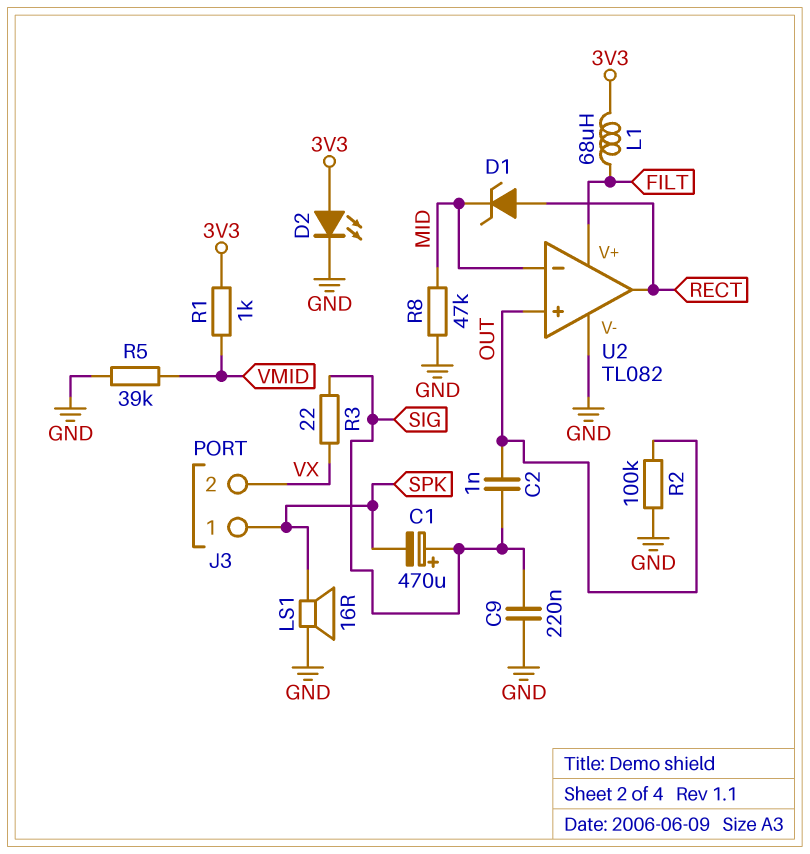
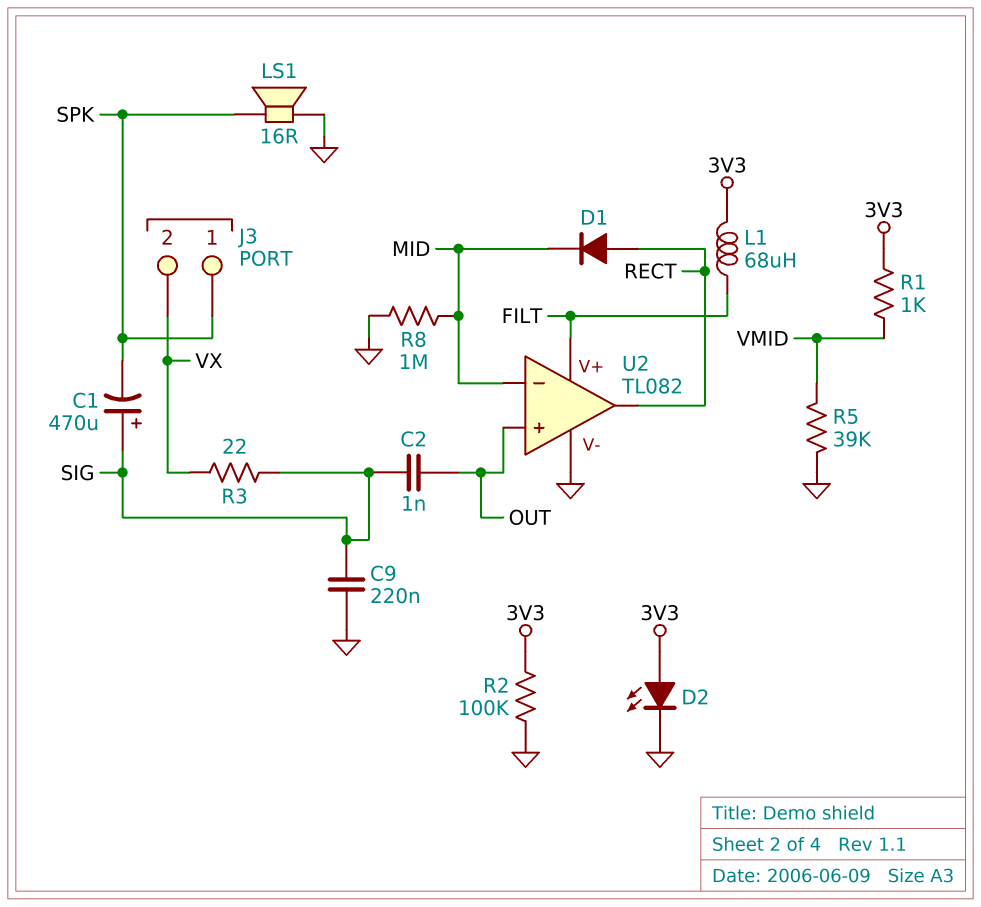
D1: zener (A RECT, K MID) -> diode (A RECT, K MID)
R2: 100k (GND, OUT) -> 100k (3V3, GND)
R8: 47k (GND, MID) -> 1M (GND, MID)

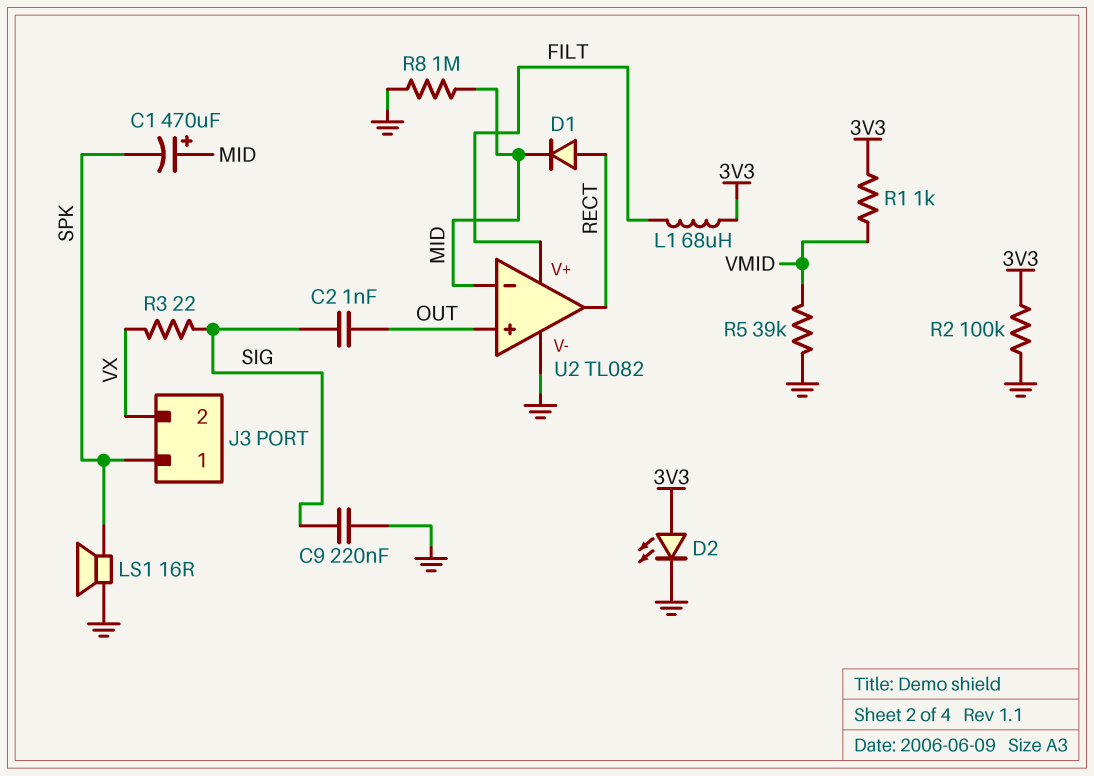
C1: 470uF (plus SIG, minus SPK) -> 470uF (plus MID, minus SPK)

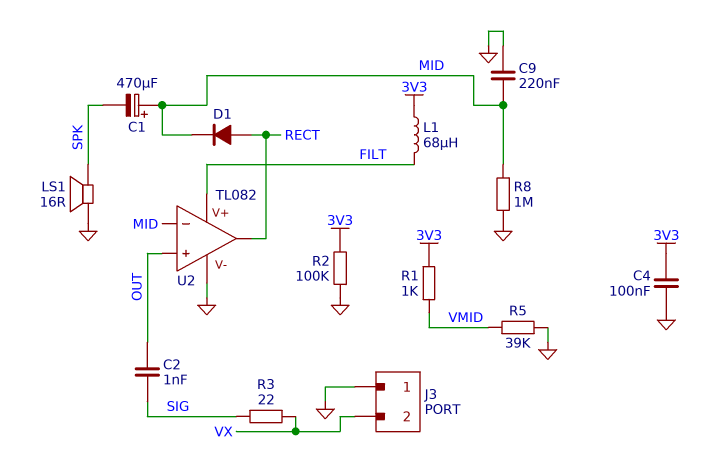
C4: none -> 100nF (3V3, GND)
C9: 220nF (GND, SIG) -> 220nF (GND, MID)
D2: LED (A 3V3, K GND) -> none
J3 pin 1: SPK -> GND

